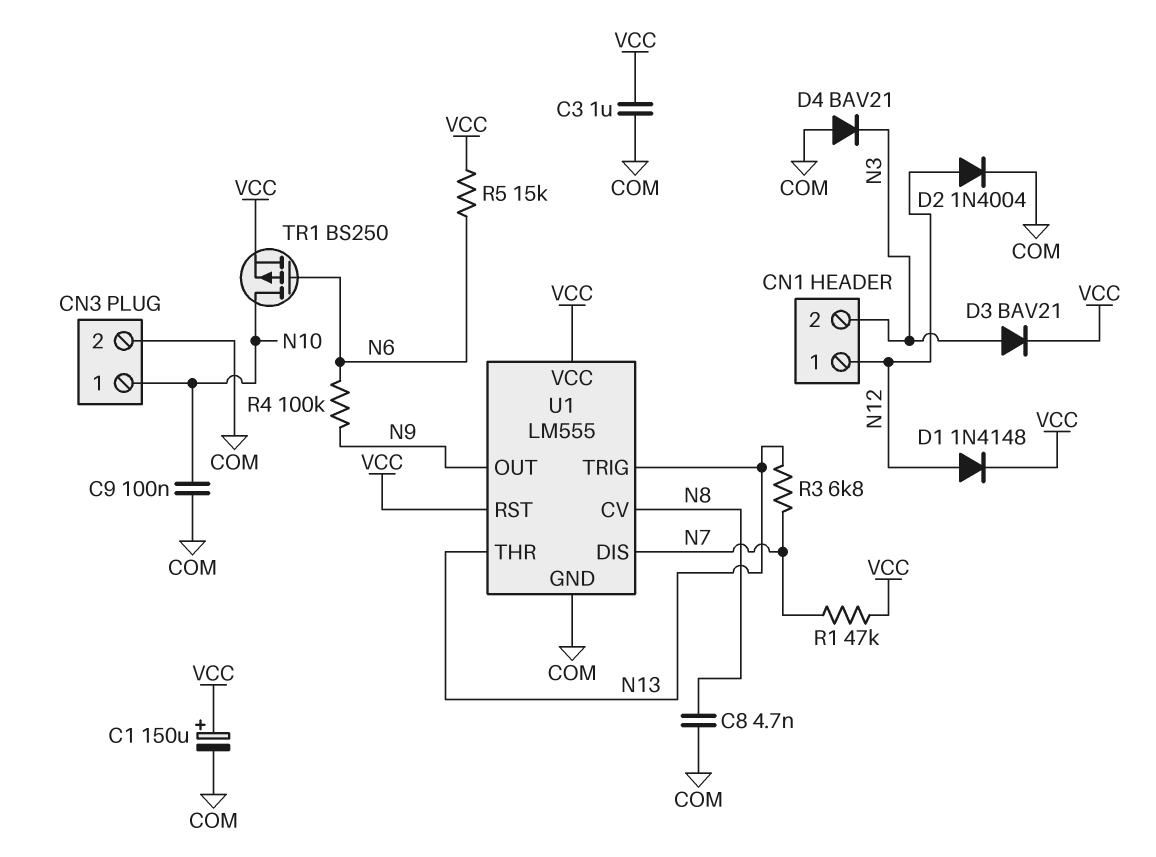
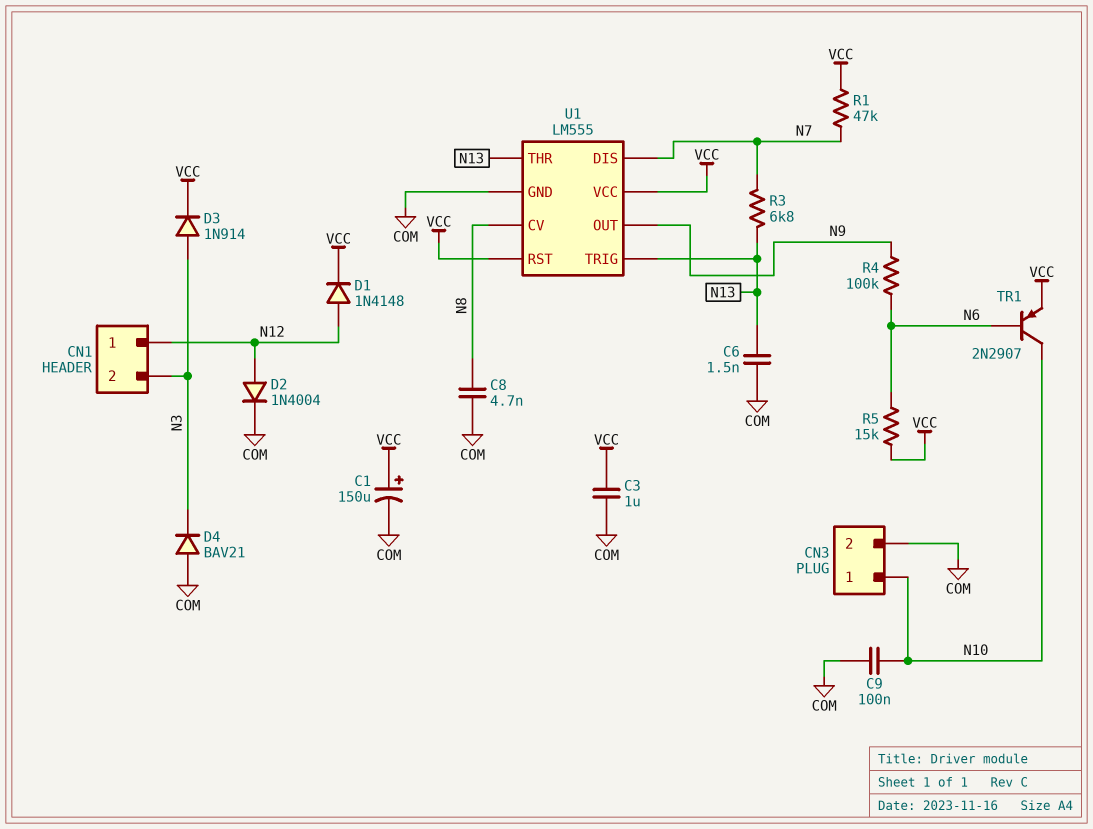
C6: none -> 1.5nF (COM, N13)
D3: diode BAV21 (A N3, K VCC) -> diode 1N914 (A N3, K VCC)
TR1: PMOS BS250 (G N6, D N10, S VCC) -> PNP 2N2907 (B N6, C N10, E VCC)

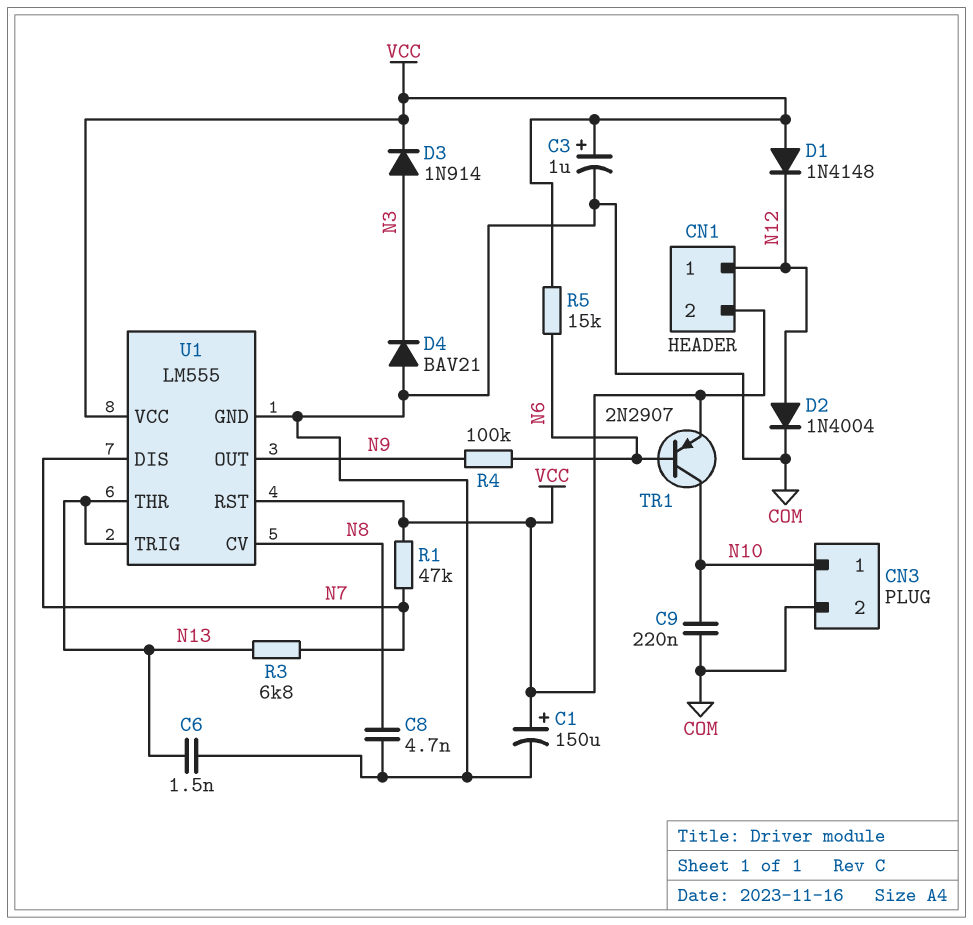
C3: 1uF (COM, VCC) -> 1uF (plus VCC, minus COM)
C9: 100nF (COM, N10) -> 220nF (COM, N10)
CN1 pin 2: N3 -> VCC
D1: diode 1N4148 (A N12, K VCC) -> diode 1N4148 (A VCC, K N12)

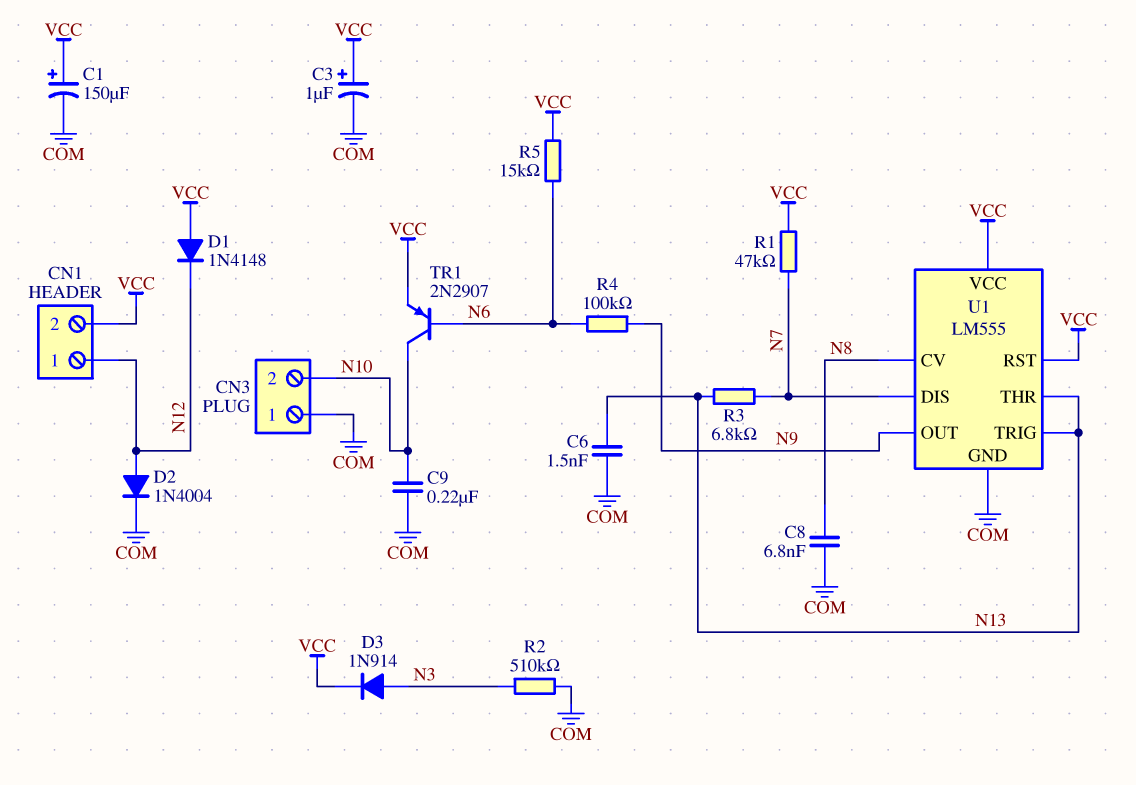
C8: 4.7nF (COM, N8) -> 6.8nF (COM, N8)
CN3 pin 1: N10 -> COM
CN3 pin 2: COM -> N10
D4: diode BAV21 (A COM, K N3) -> none
R2: none -> 510k (COM, N3)

